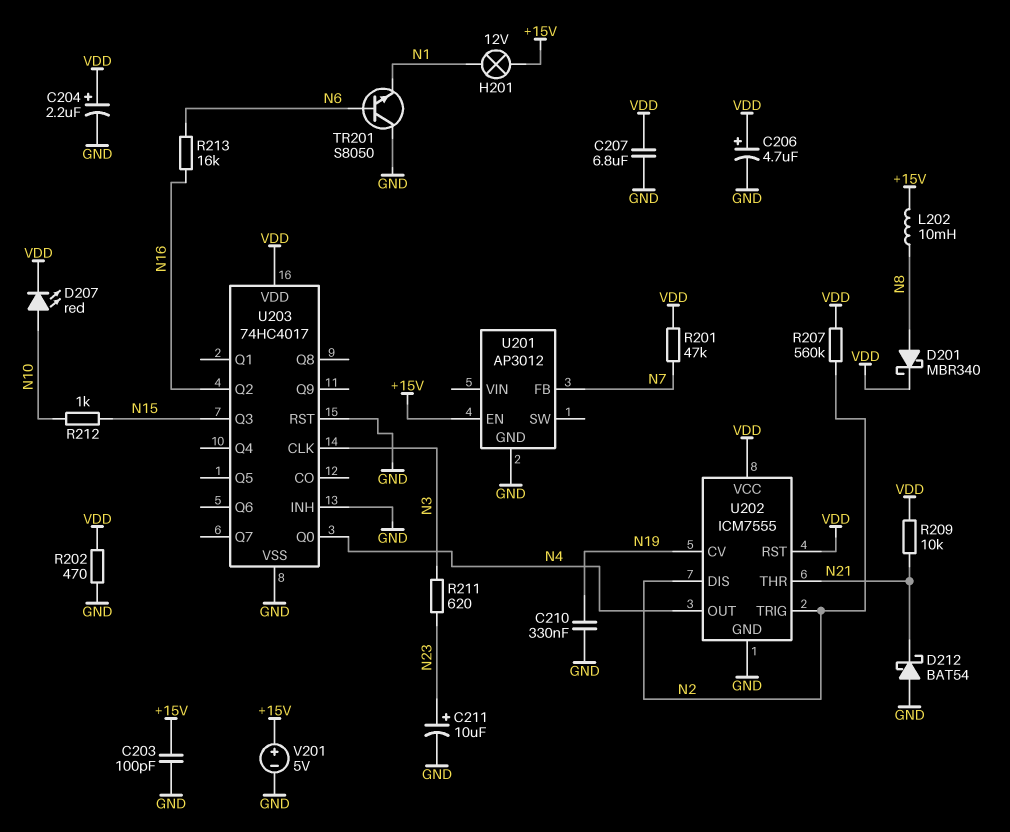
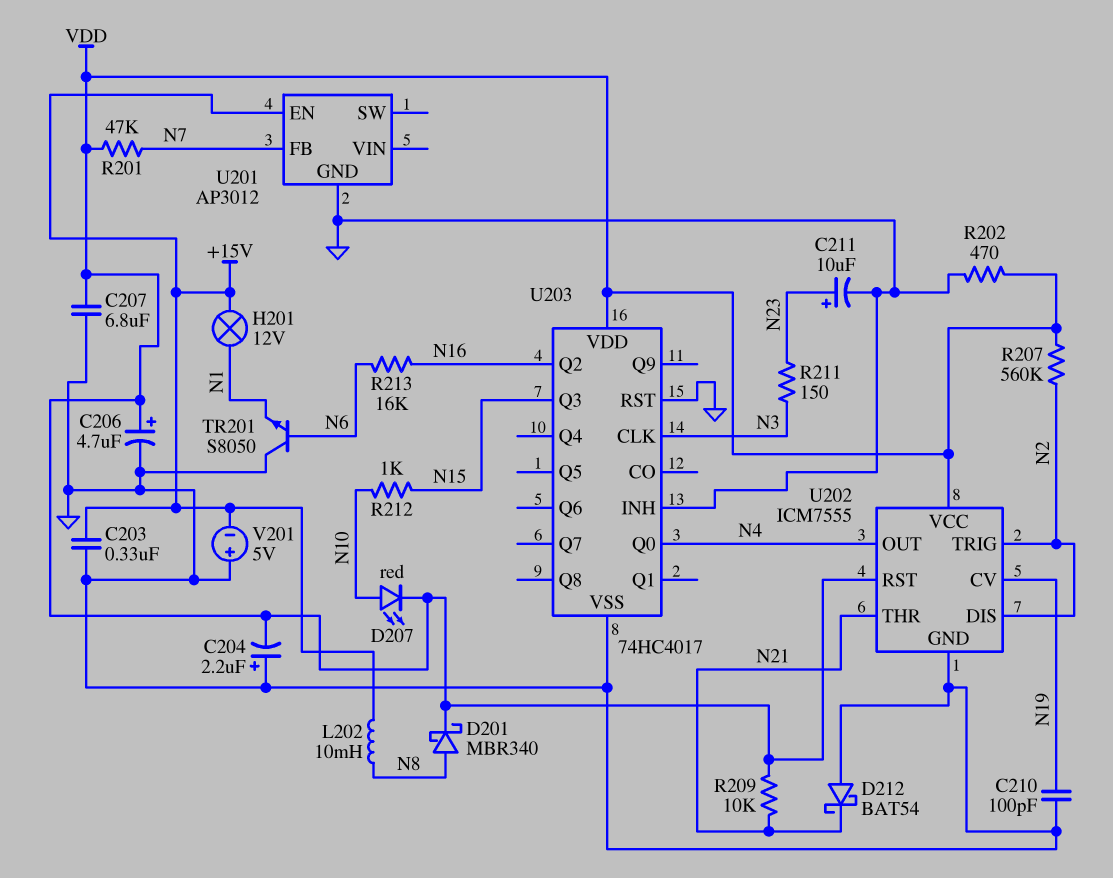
C203: 100pF (+15V, GND) -> 330nF (+15V, GND)
C204: 2.2uF (plus VDD, minus GND) -> 2.2uF (plus GND, minus VDD)
C210: 330nF (GND, N19) -> 100pF (GND, N19)
R211: 620 (N3, N23) -> 150 (N3, N23)
V201: 5V (plus +15V, minus GND) -> 5V (plus GND, minus +15V)

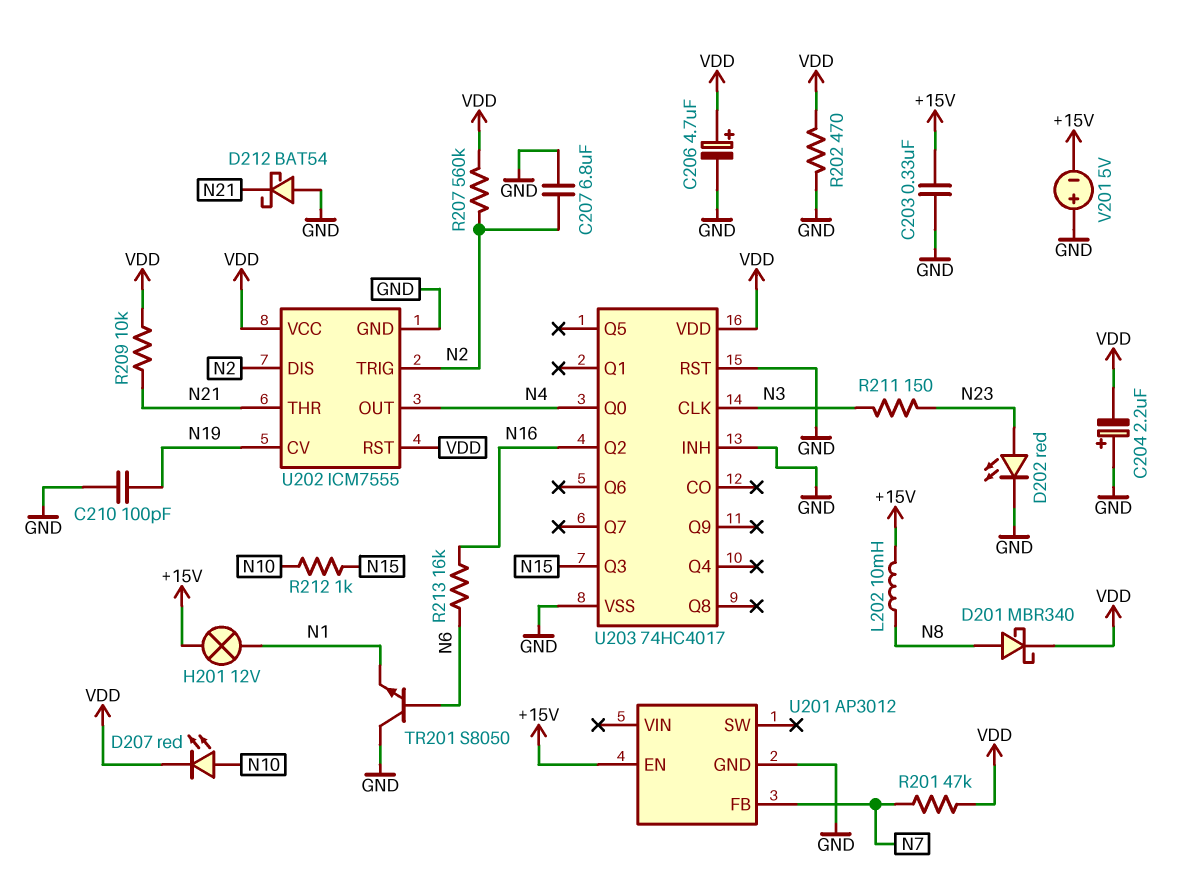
C207: 6.8uF (GND, VDD) -> 6.8uF (GND, N2)
C211: 10uF (plus N23, minus GND) -> none
D202: none -> LED red (A N23, K GND)

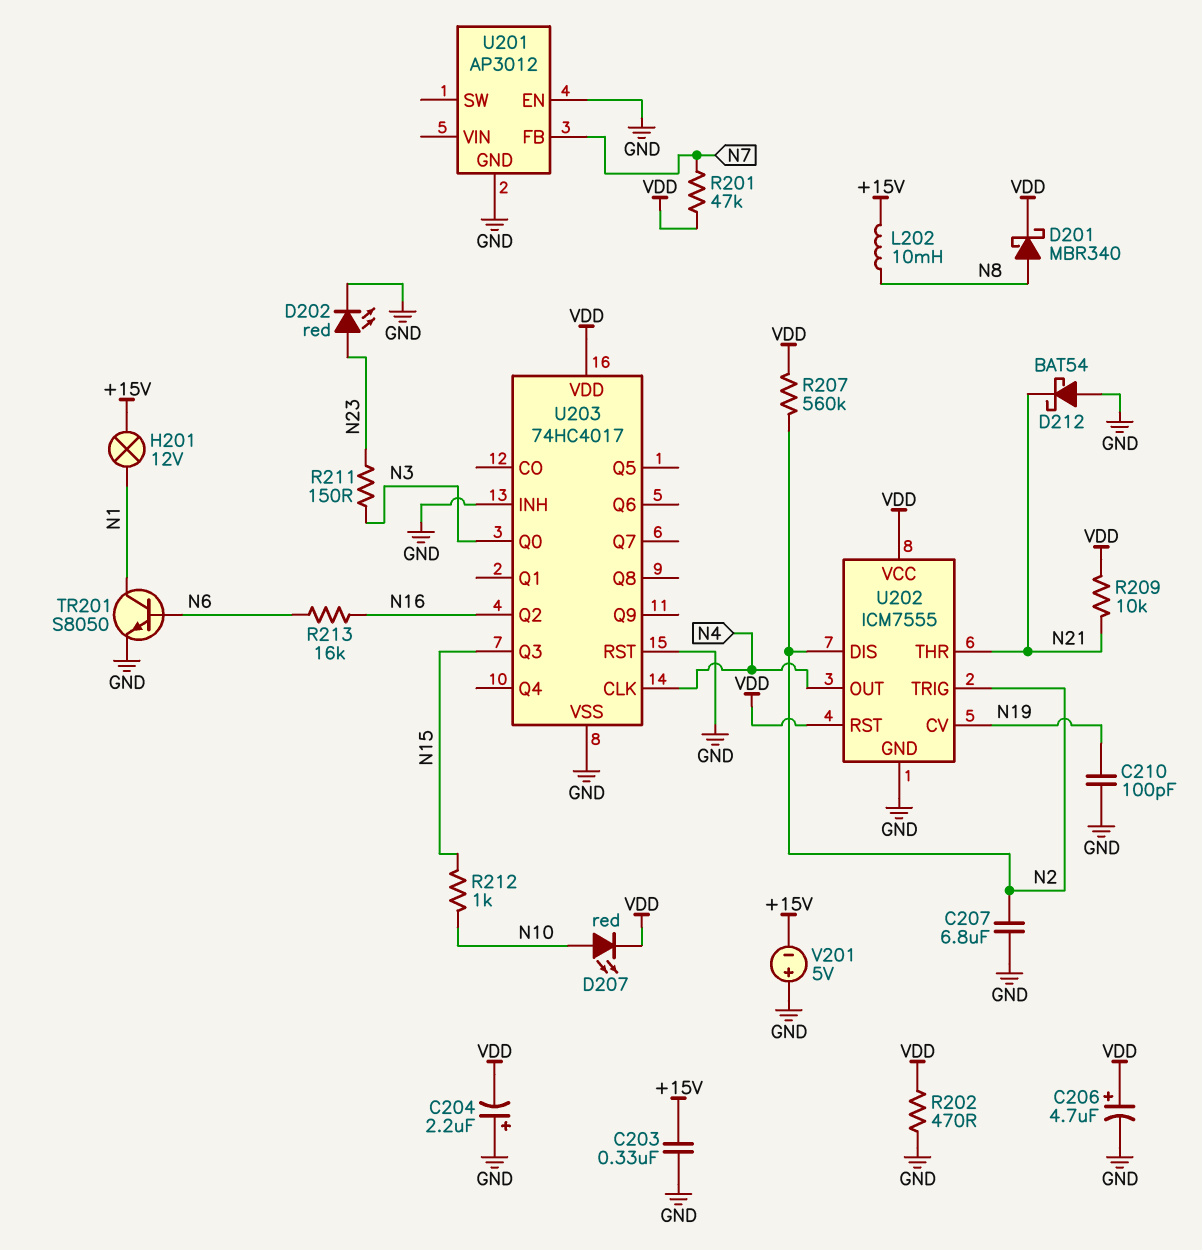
TR201: NPN S8050 (B N6, C GND, E N1) -> NPN S8050 (B N6, C N1, E GND)
U201 pin EN: +15V -> GND
U203 pin CLK: N3 -> N4
U203 pin Q0: N4 -> N3

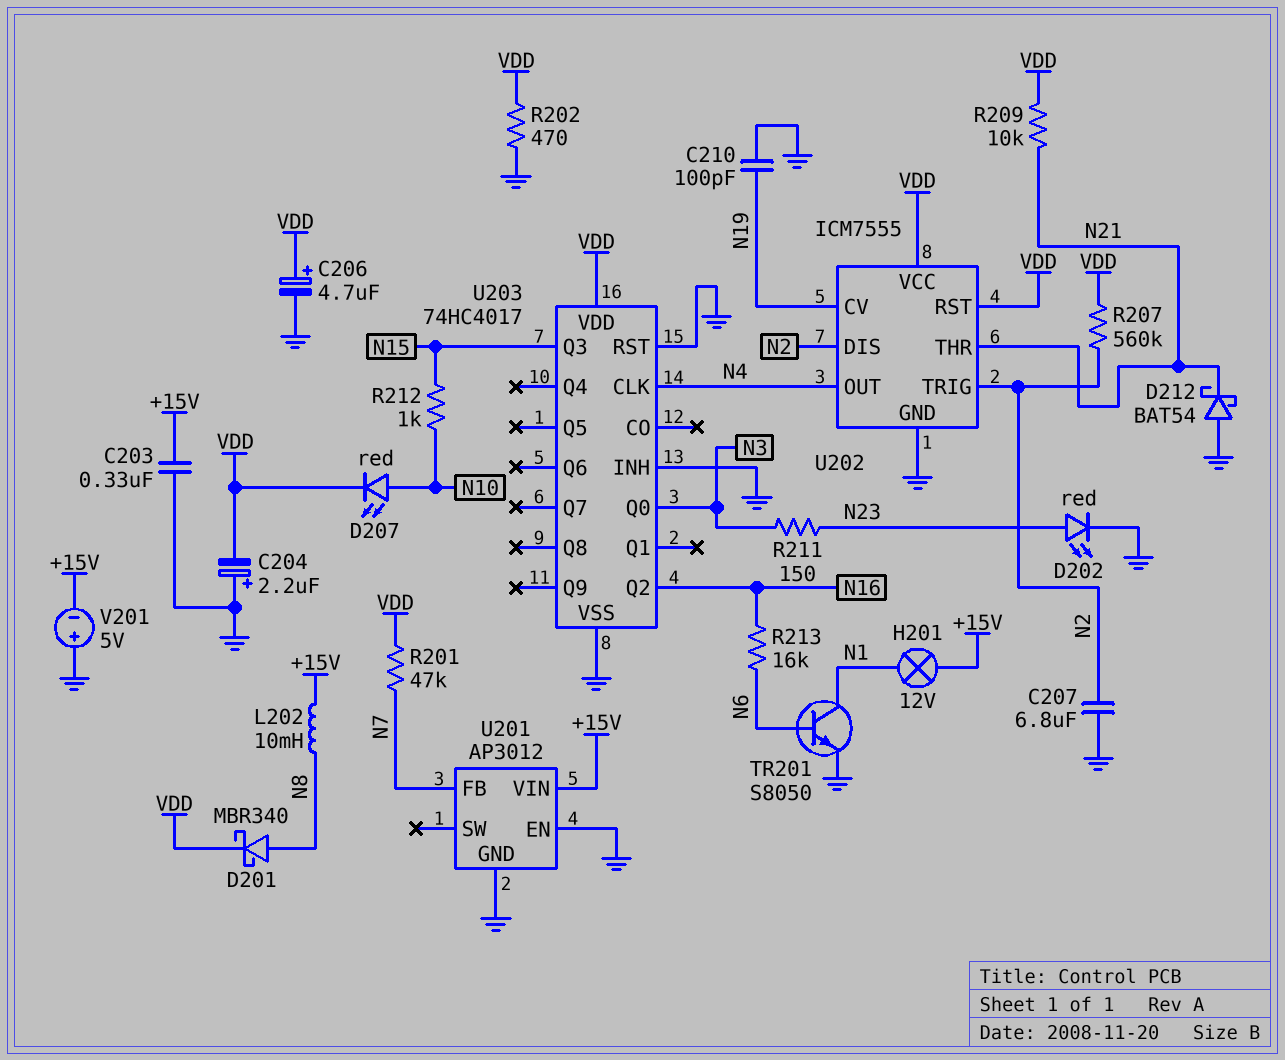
U201 pin VIN: none -> +15V

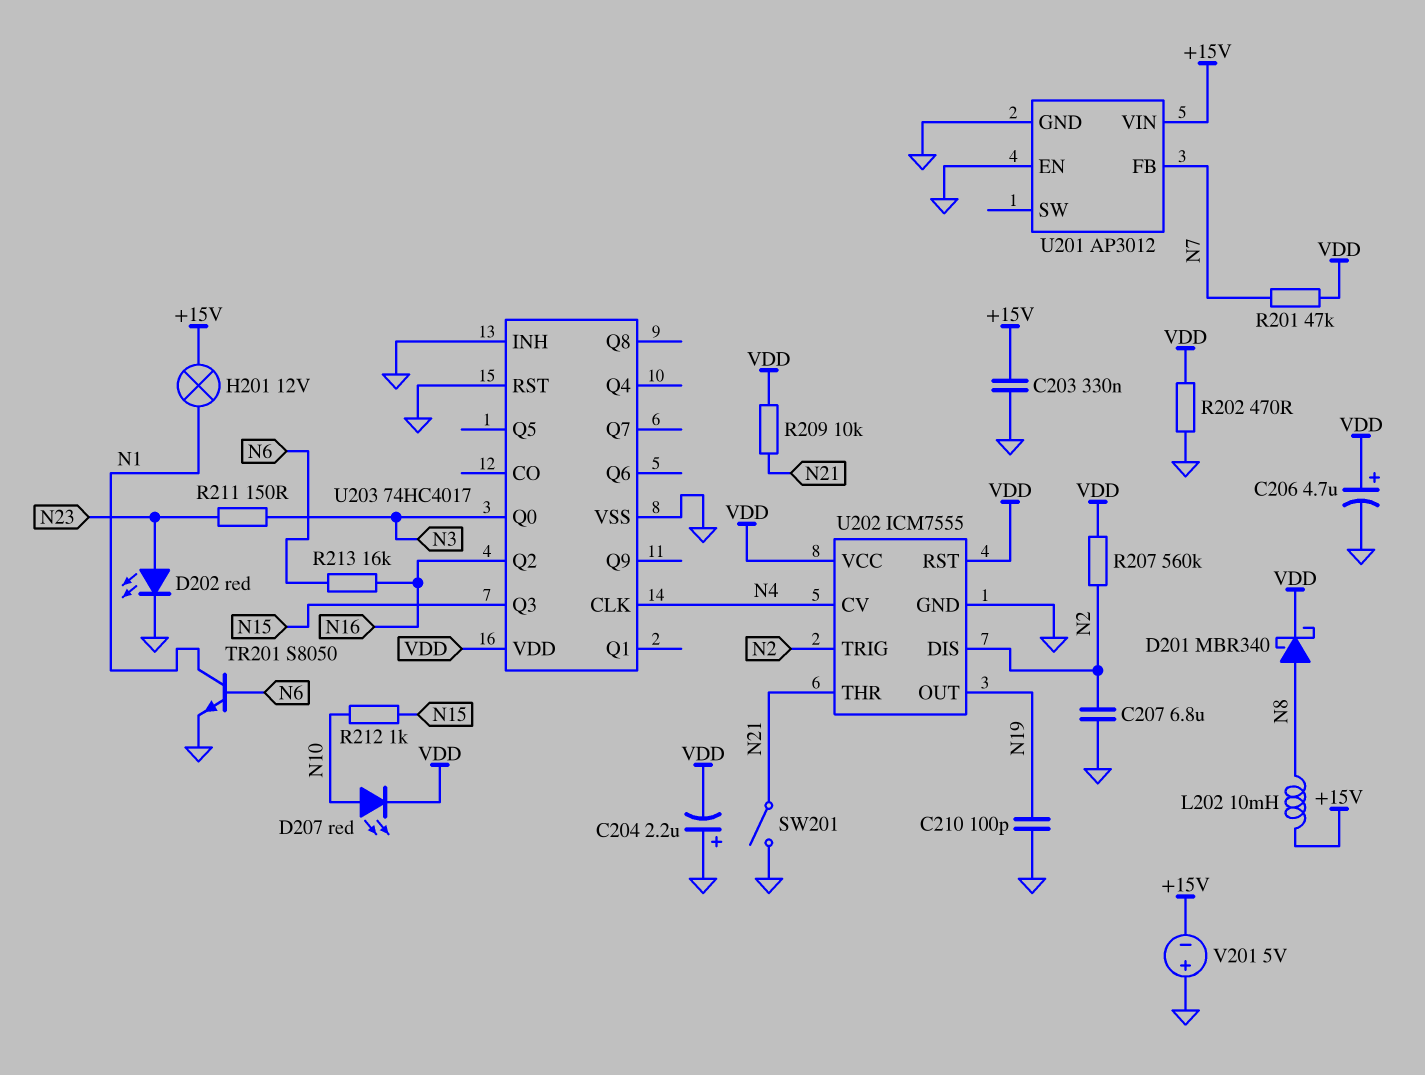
D212: schottky BAT54 (A GND, K N21) -> none
SW201: none -> switch (GND, N21)
U202 pin CV: N19 -> N4
U202 pin OUT: N4 -> N19

